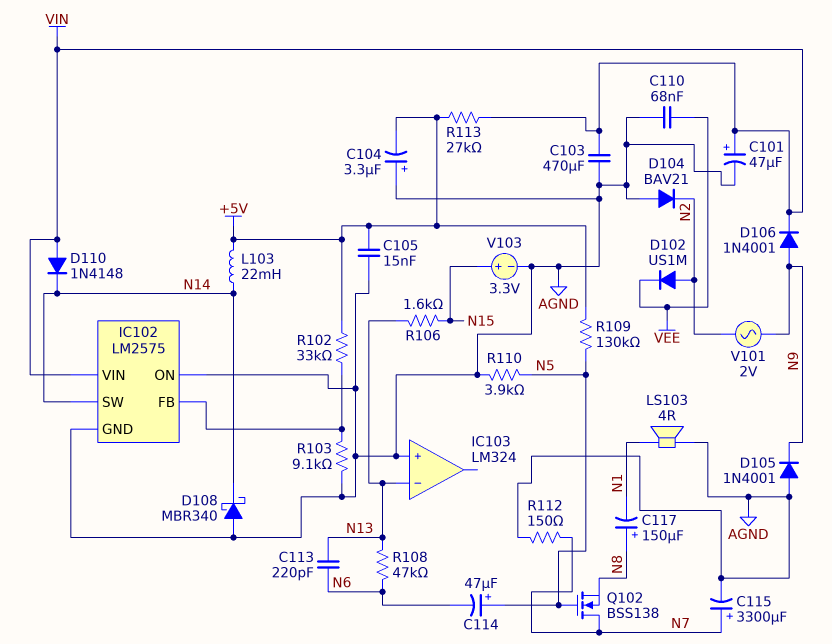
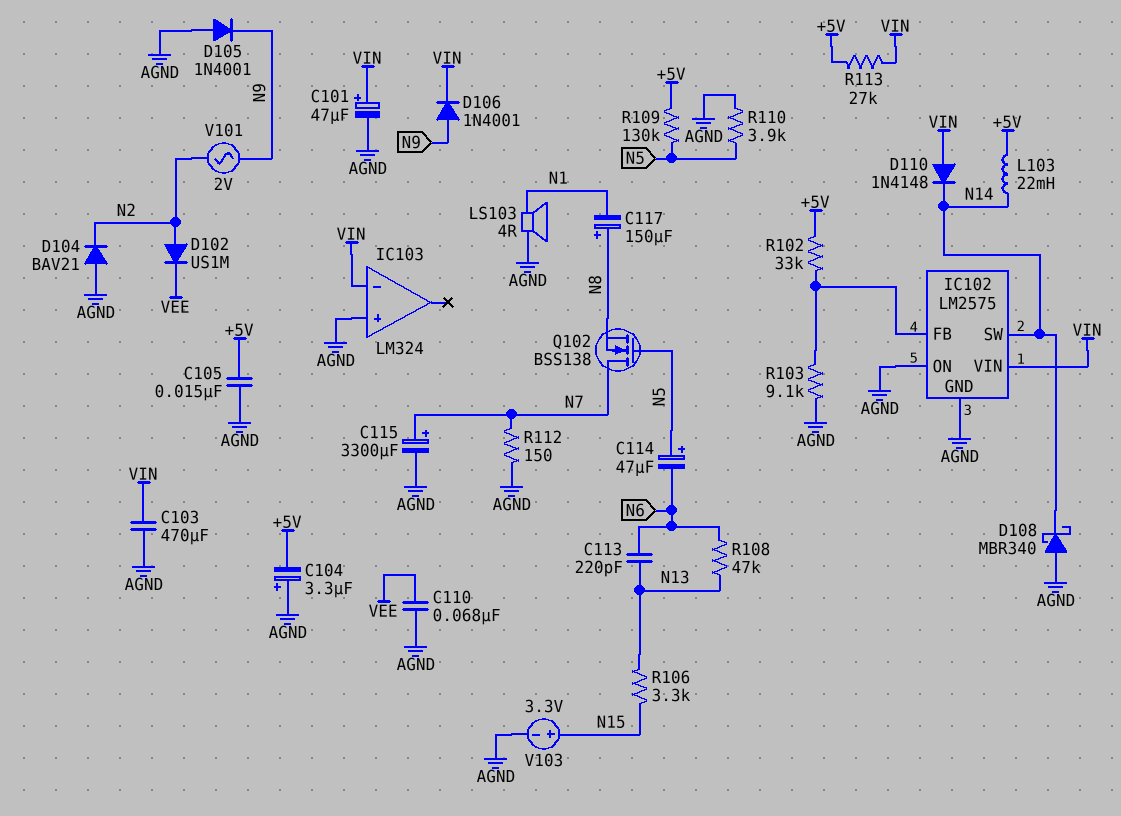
IC103 pin in-: N13 -> VIN
R106: 1.6k (N13, N15) -> 3.3k (N13, N15)

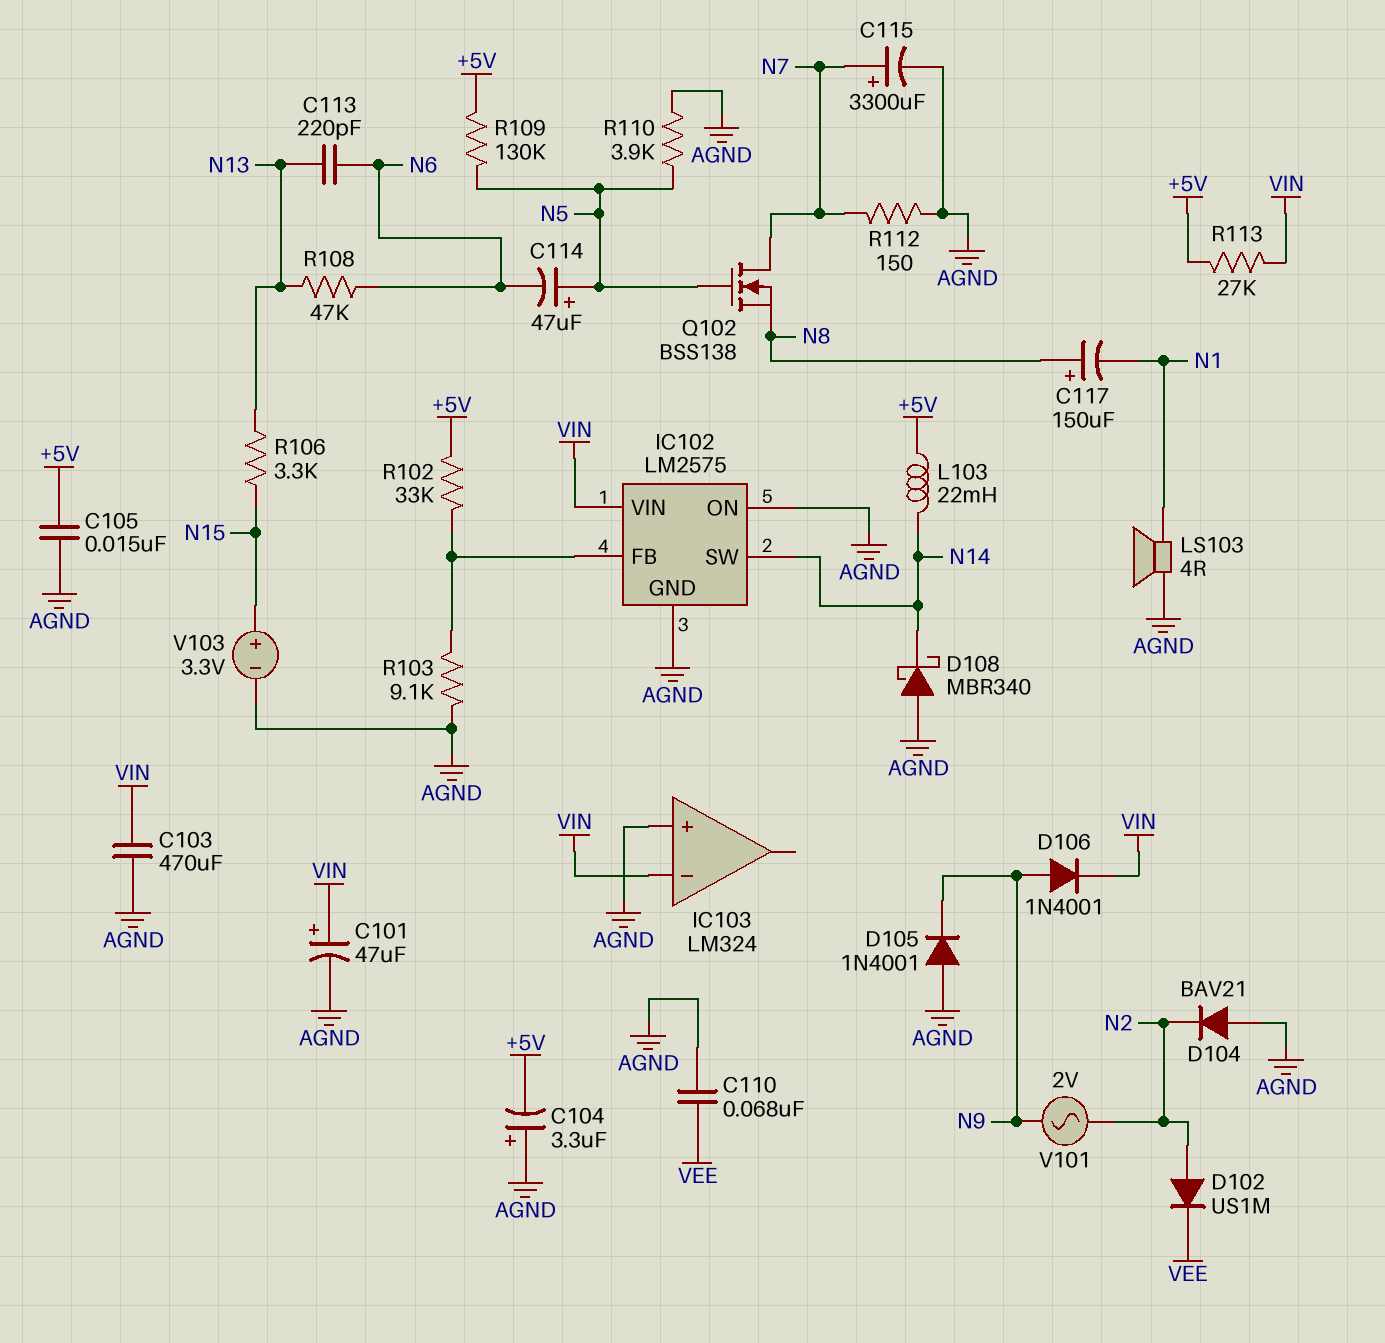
D110: diode 1N4148 (A VIN, K N14) -> none

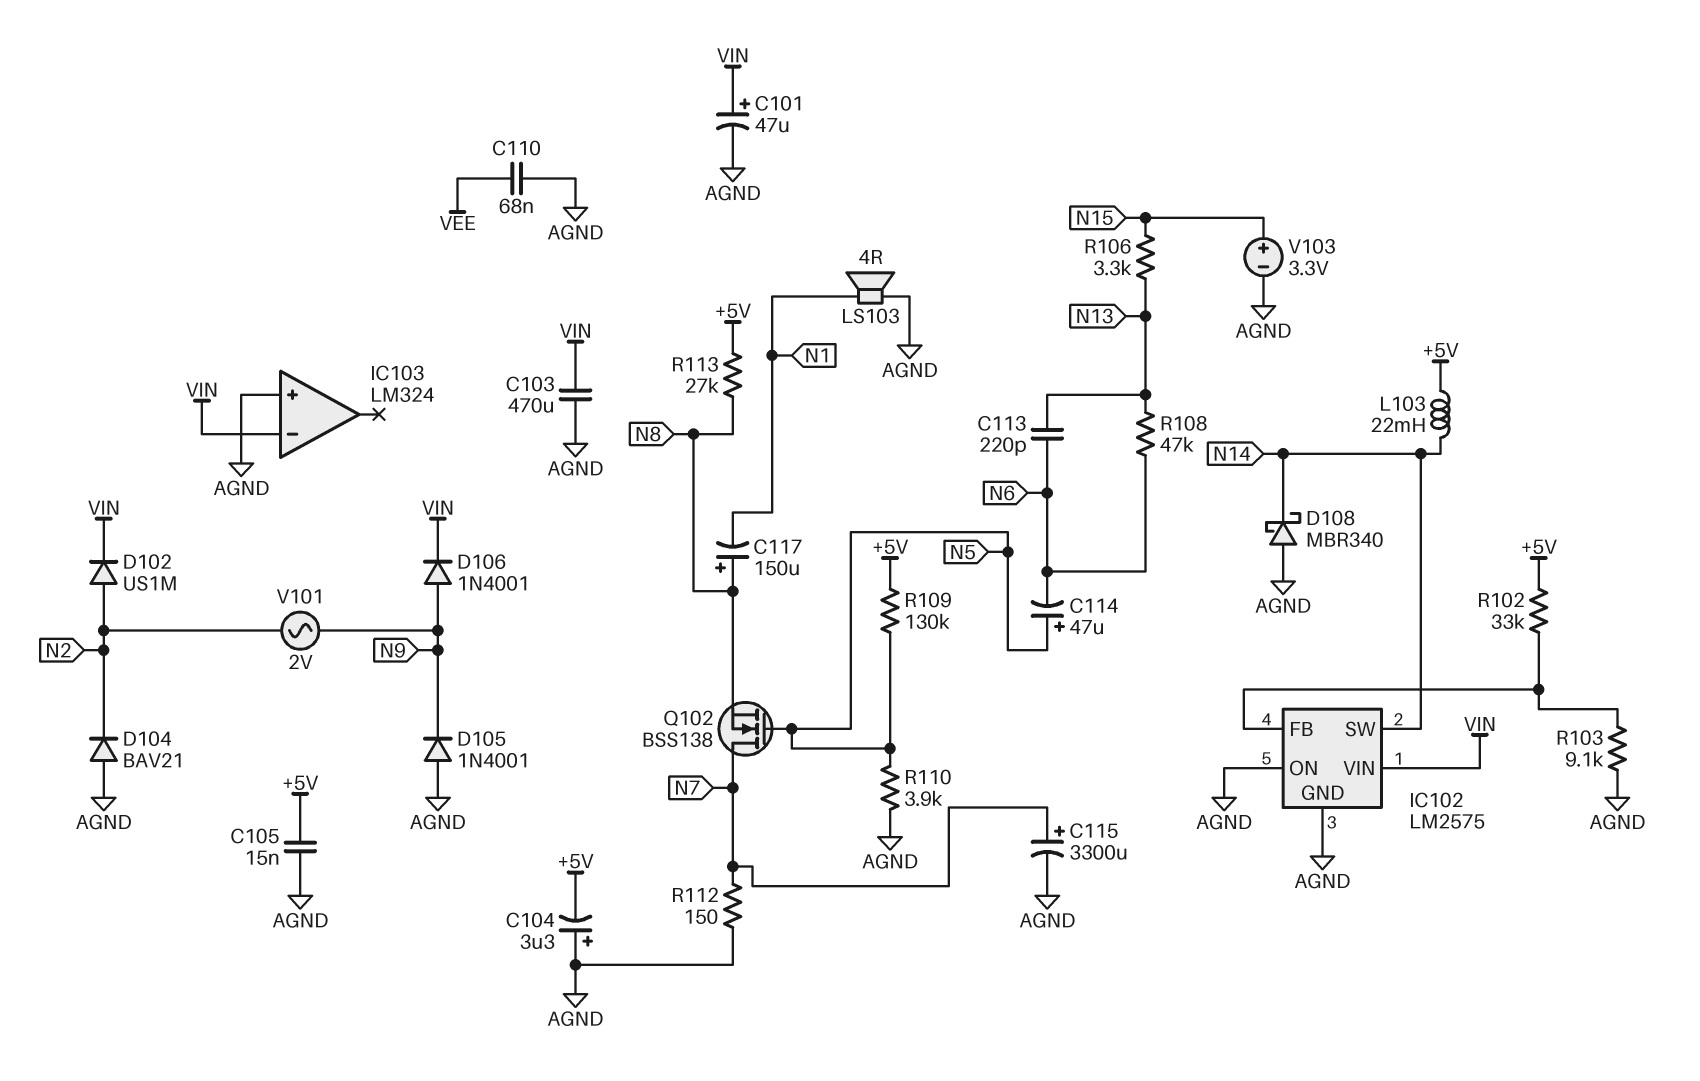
D102: diode US1M (A N2, K VEE) -> diode US1M (A N2, K VIN)
R113: 27k (+5V, VIN) -> 27k (+5V, N8)

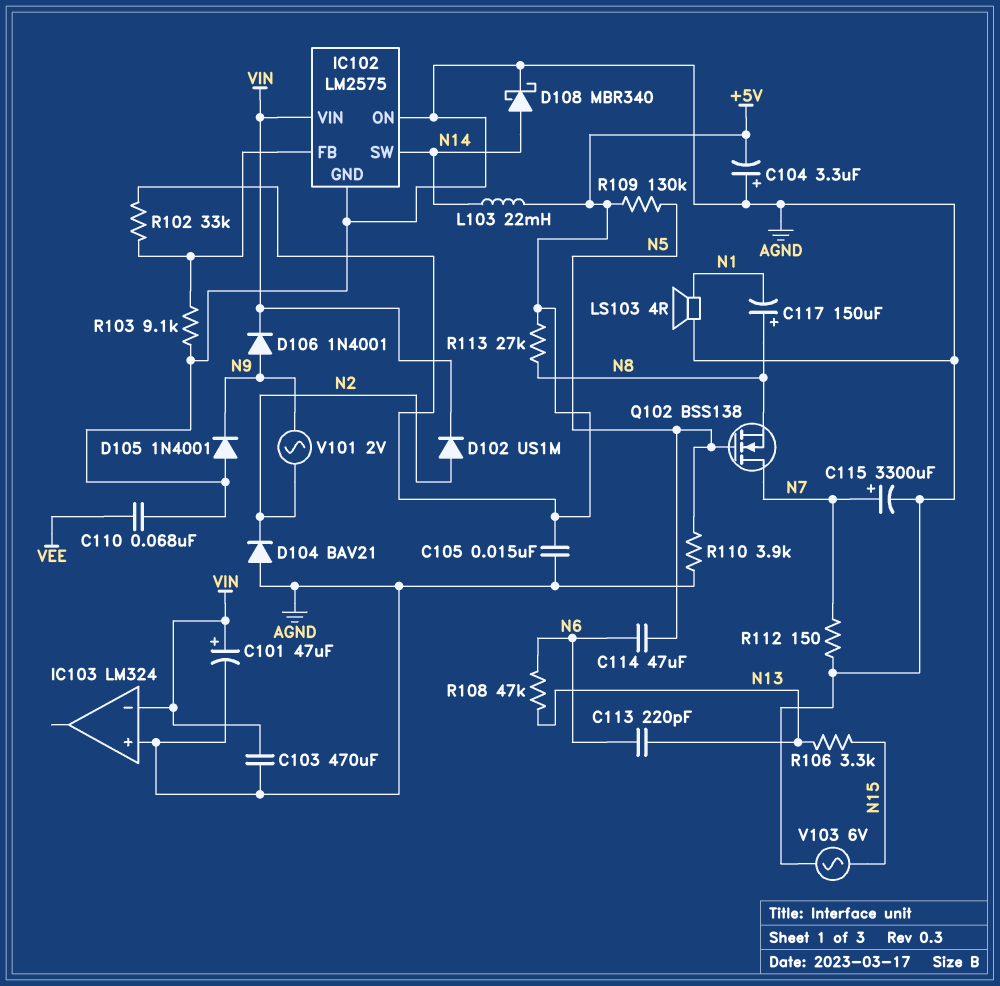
C114: 47uF (plus N5, minus N6) -> 47uF (N5, N6)
D108: schottky MBR340 (A AGND, K N14) -> schottky MBR340 (A N14, K AGND)
V103: 3.3V (plus N15, minus AGND) -> AC 6V (AGND, N15)

